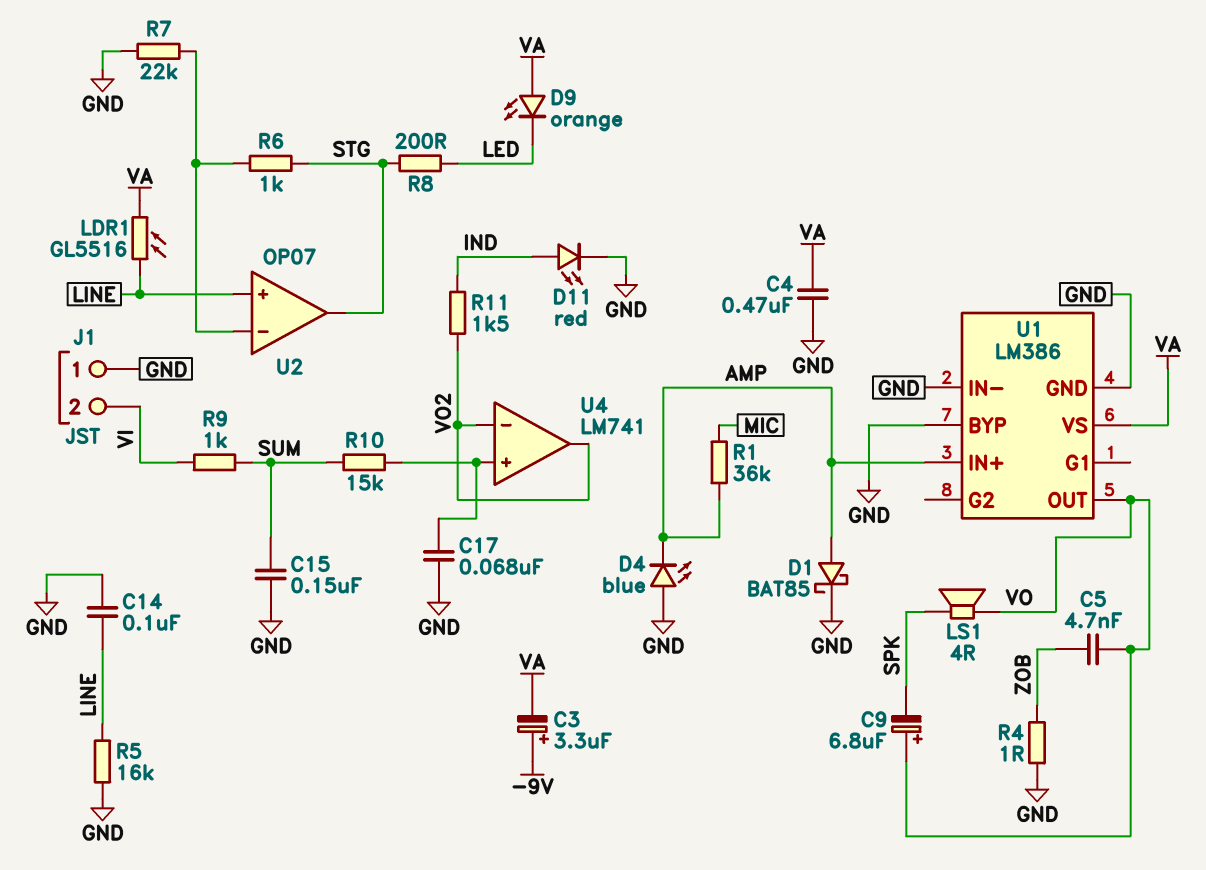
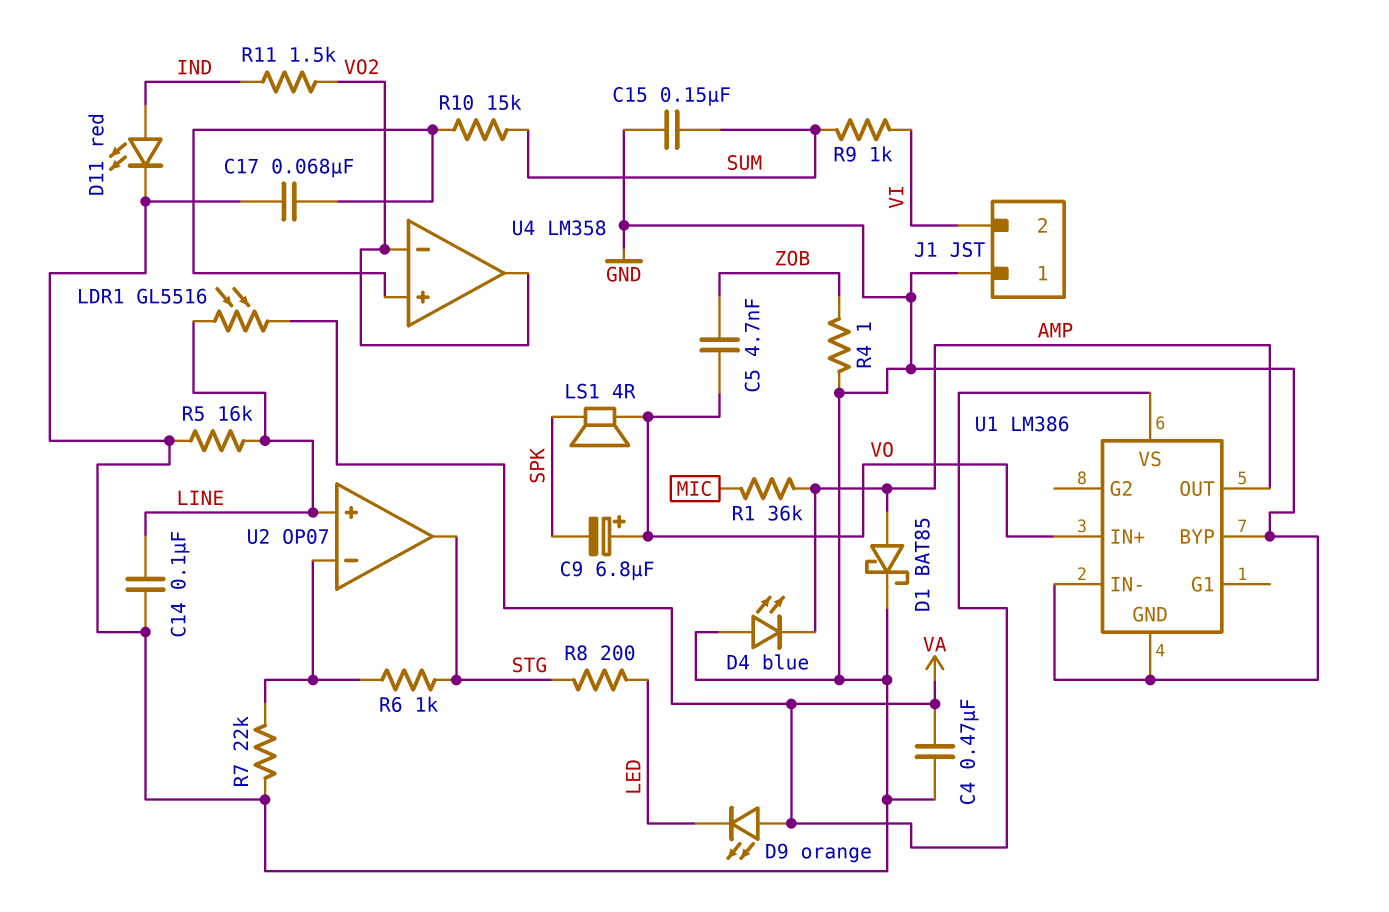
C3: 3.3uF (plus -9V, minus VA) -> none
U1 pin IN+: AMP -> VO
U1 pin OUT: VO -> AMP
U4: LM741 -> LM358

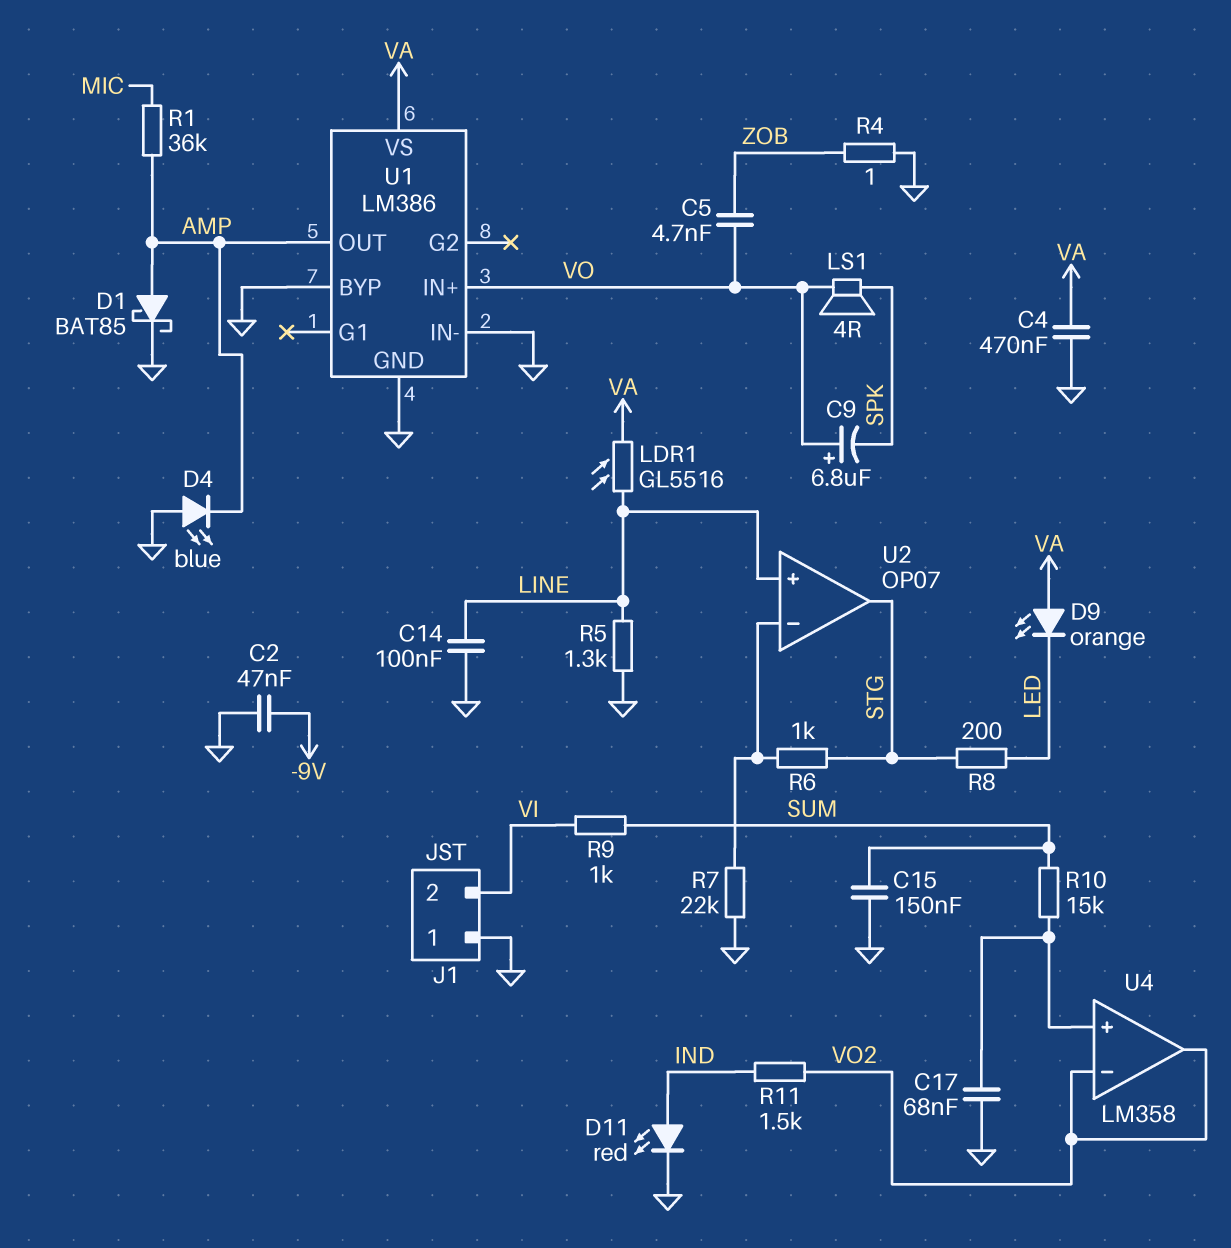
C2: none -> 47nF (-9V, GND)
R5: 16k (GND, LINE) -> 1.3k (GND, LINE)

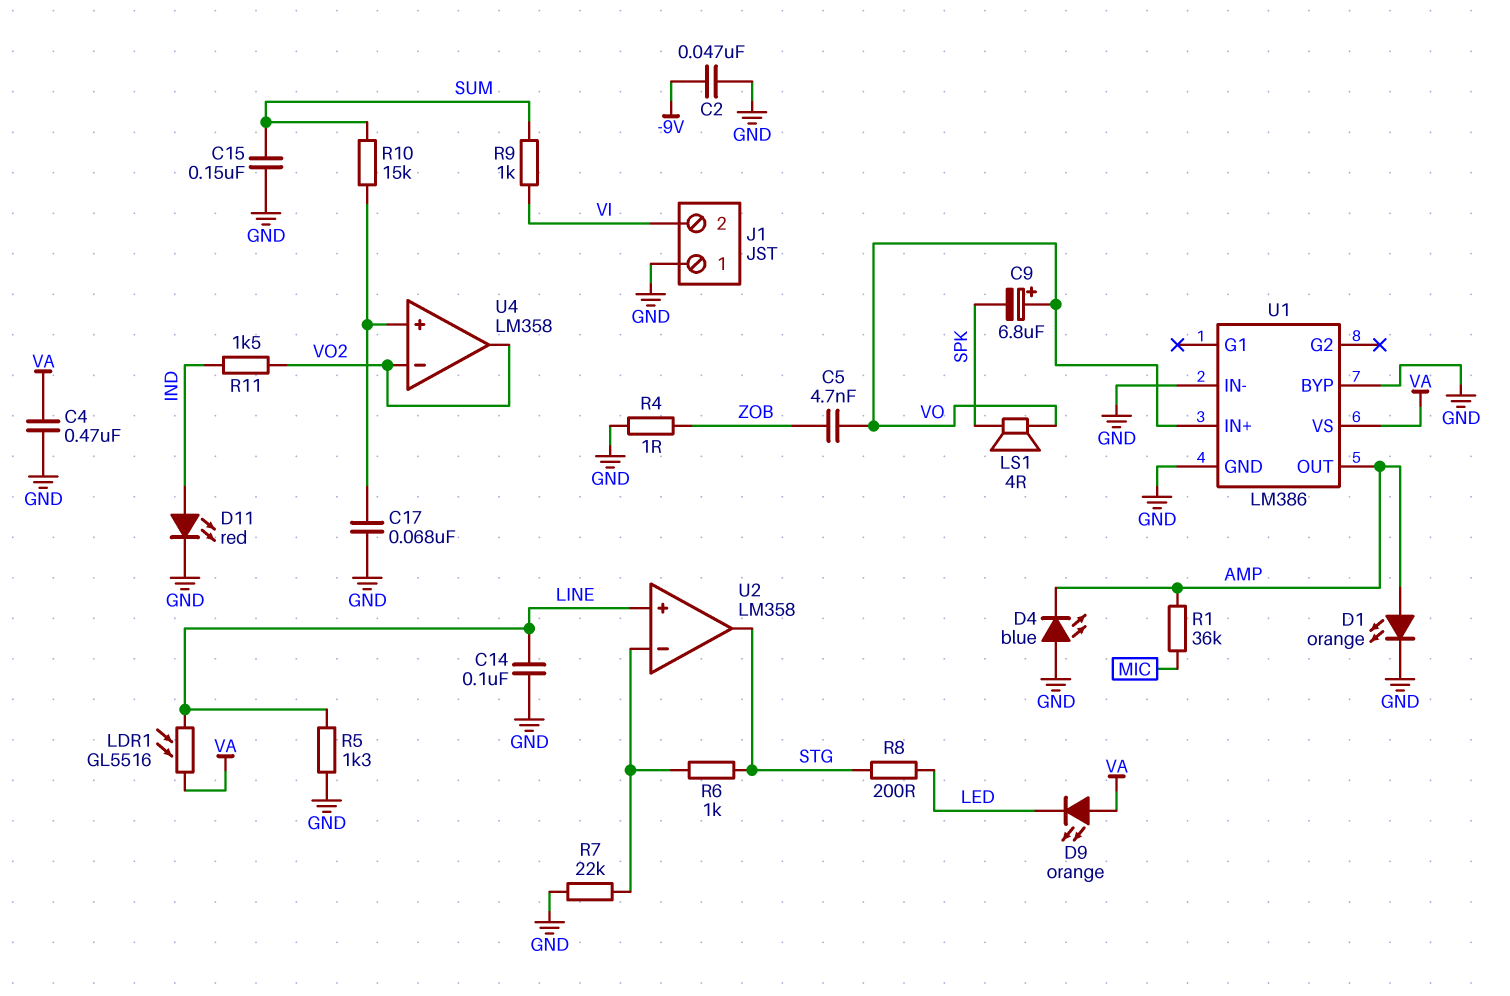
D1: schottky BAT85 (A AMP, K GND) -> LED orange (A AMP, K GND)
U2: OP07 -> LM358

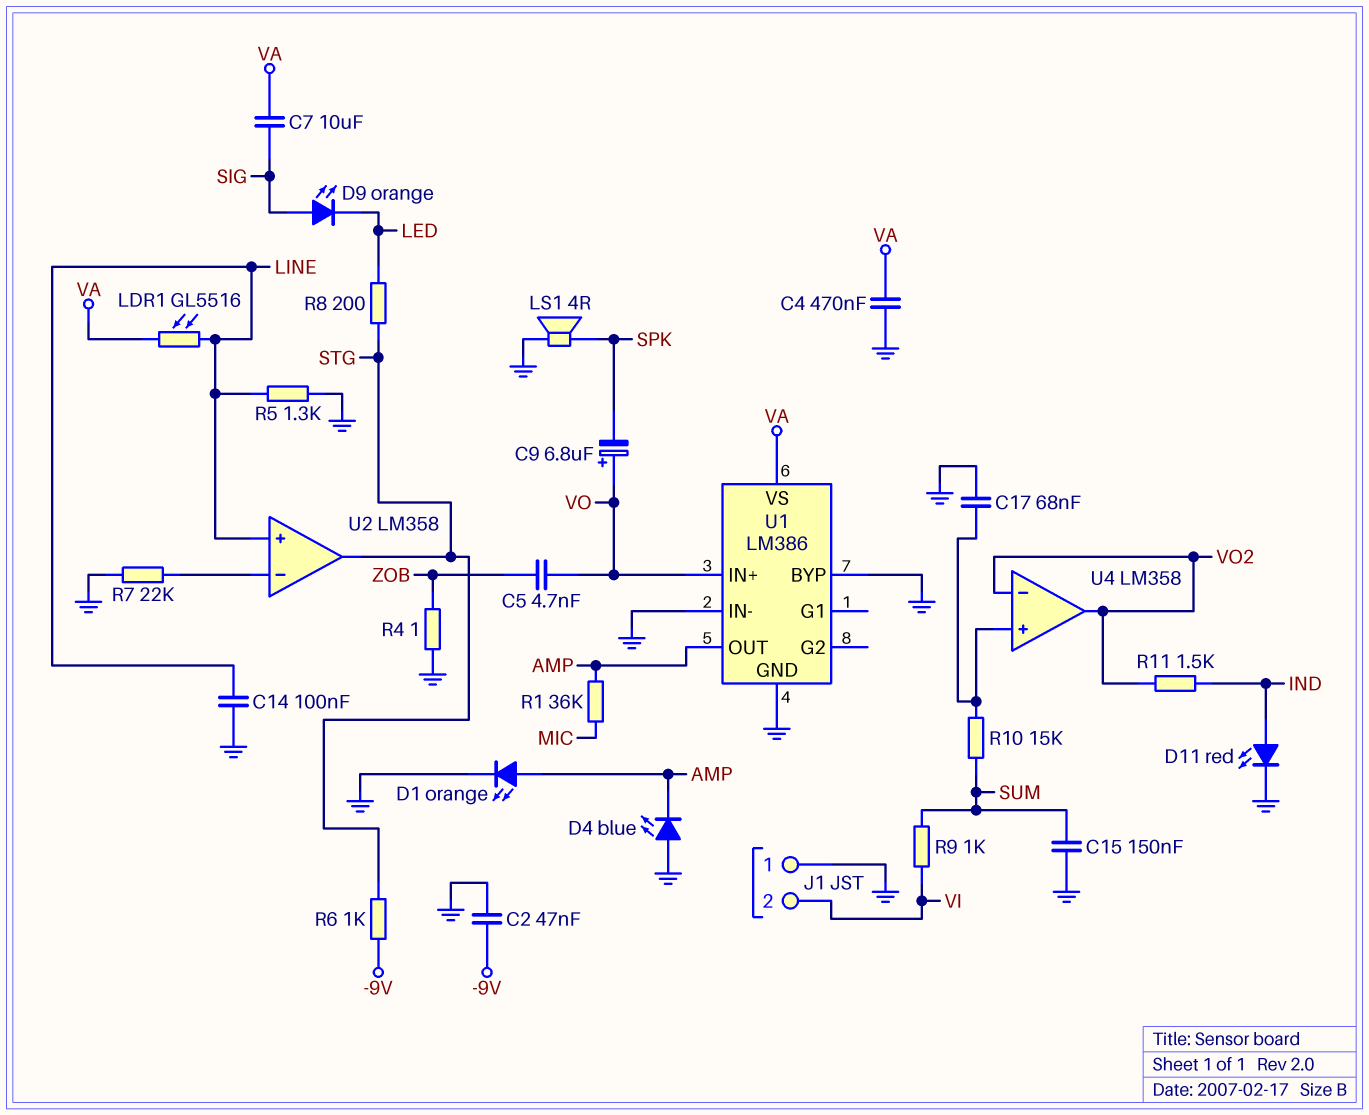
C7: none -> 10uF (SIG, VA)
D9: LED orange (A VA, K LED) -> LED orange (A SIG, K LED)
LS1: speaker 4R (SPK, VO) -> speaker 4R (GND, SPK)
R6: 1k (STG, U2/in-) -> 1k (-9V, STG)

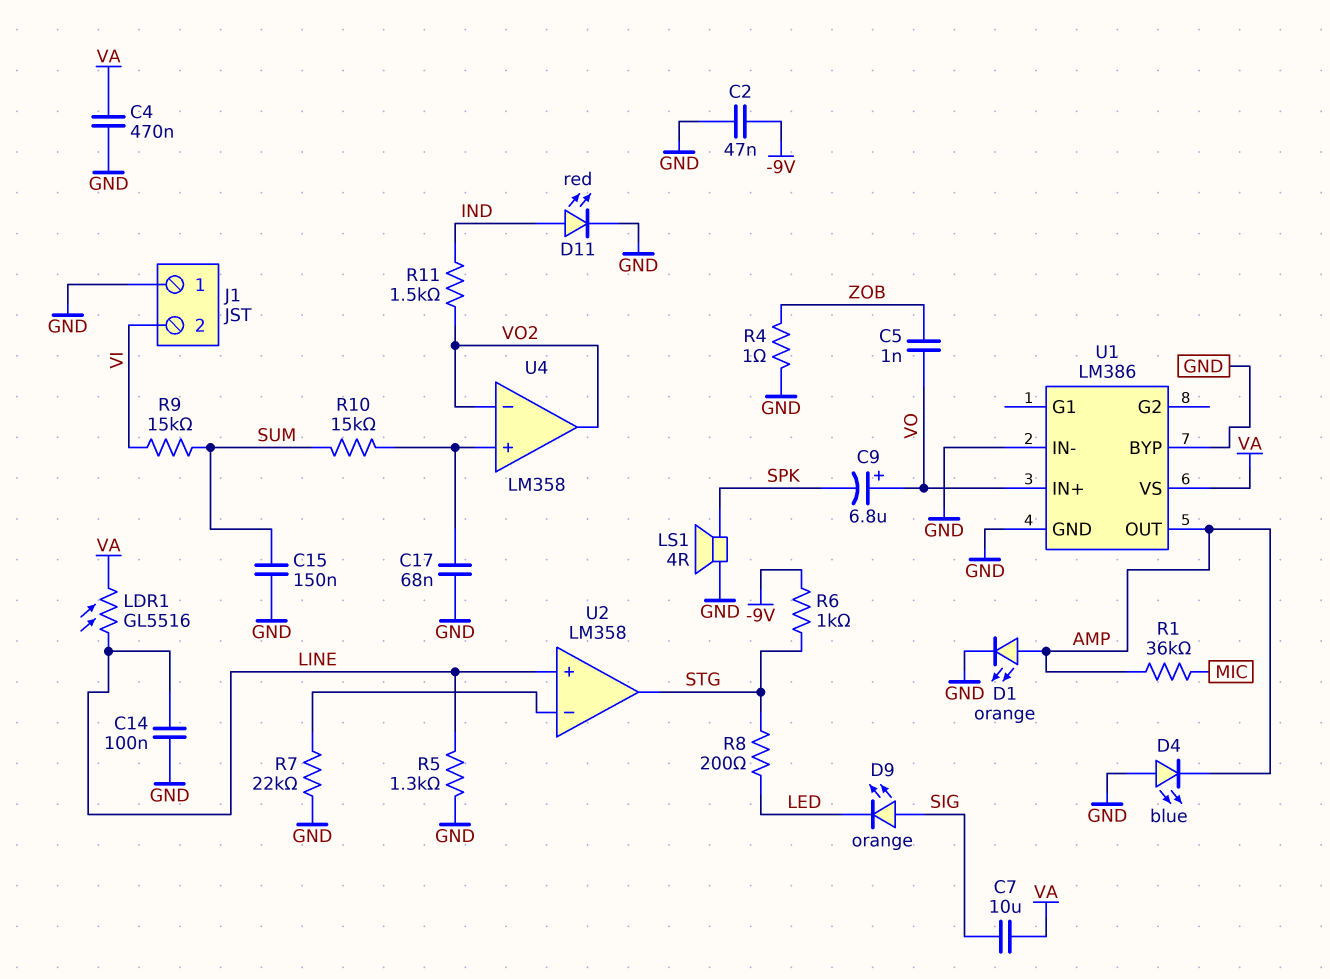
C5: 4.7nF (VO, ZOB) -> 1nF (VO, ZOB)
R9: 1k (SUM, VI) -> 15k (SUM, VI)

